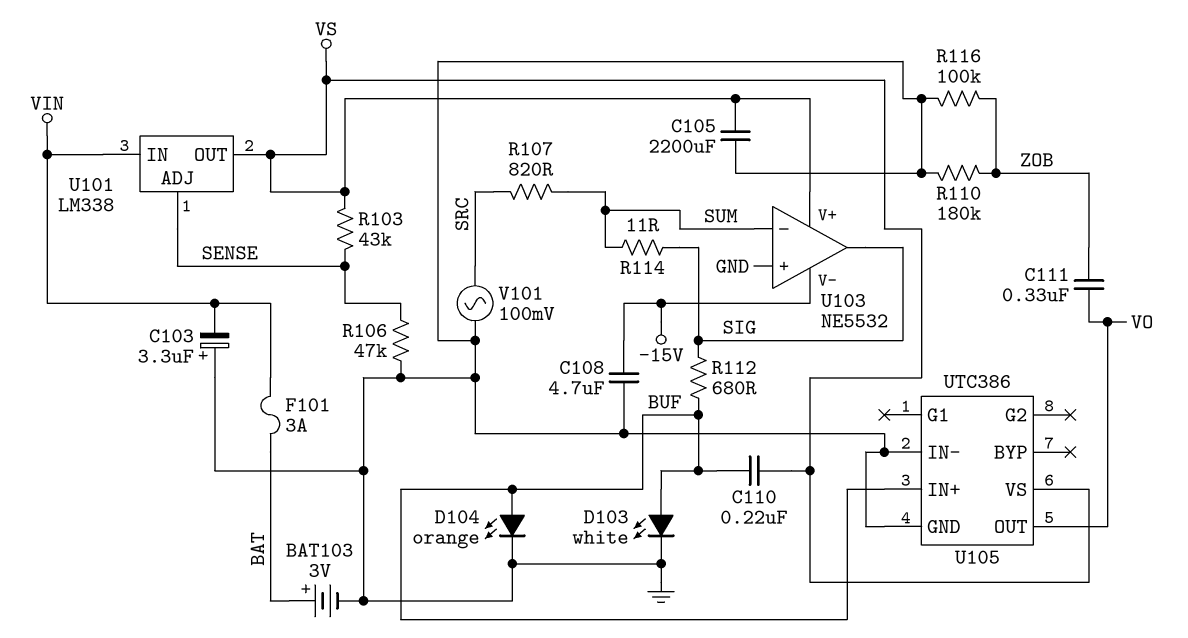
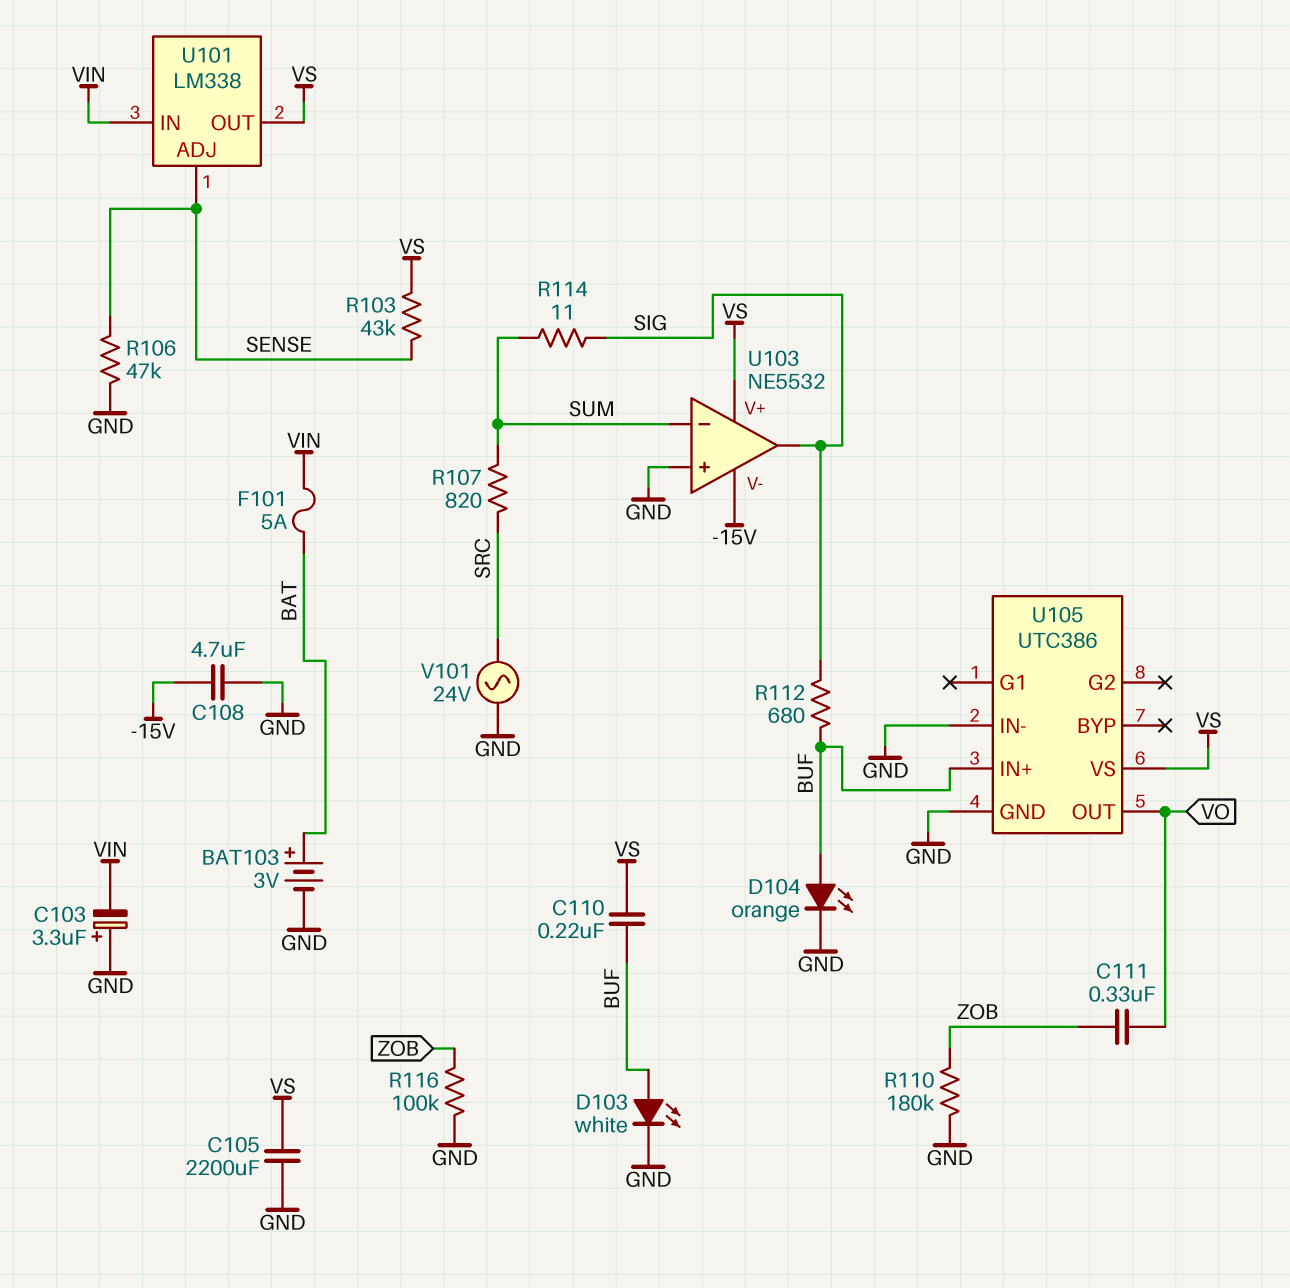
F101: 3A (BAT, VIN) -> 5A (BAT, VIN)
V101: AC 100mV (GND, SRC) -> AC 24V (GND, SRC)

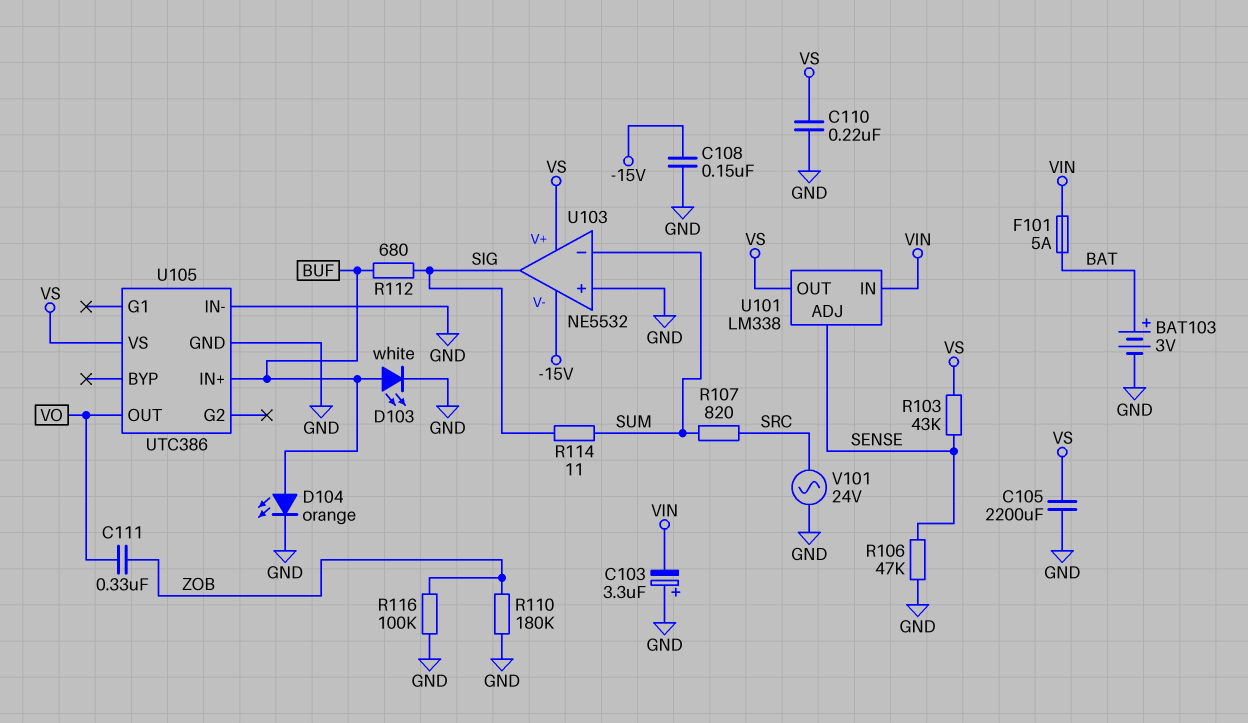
C108: 4.7uF (-15V, GND) -> 150nF (-15V, GND)
C110: 220nF (BUF, VS) -> 220nF (GND, VS)

